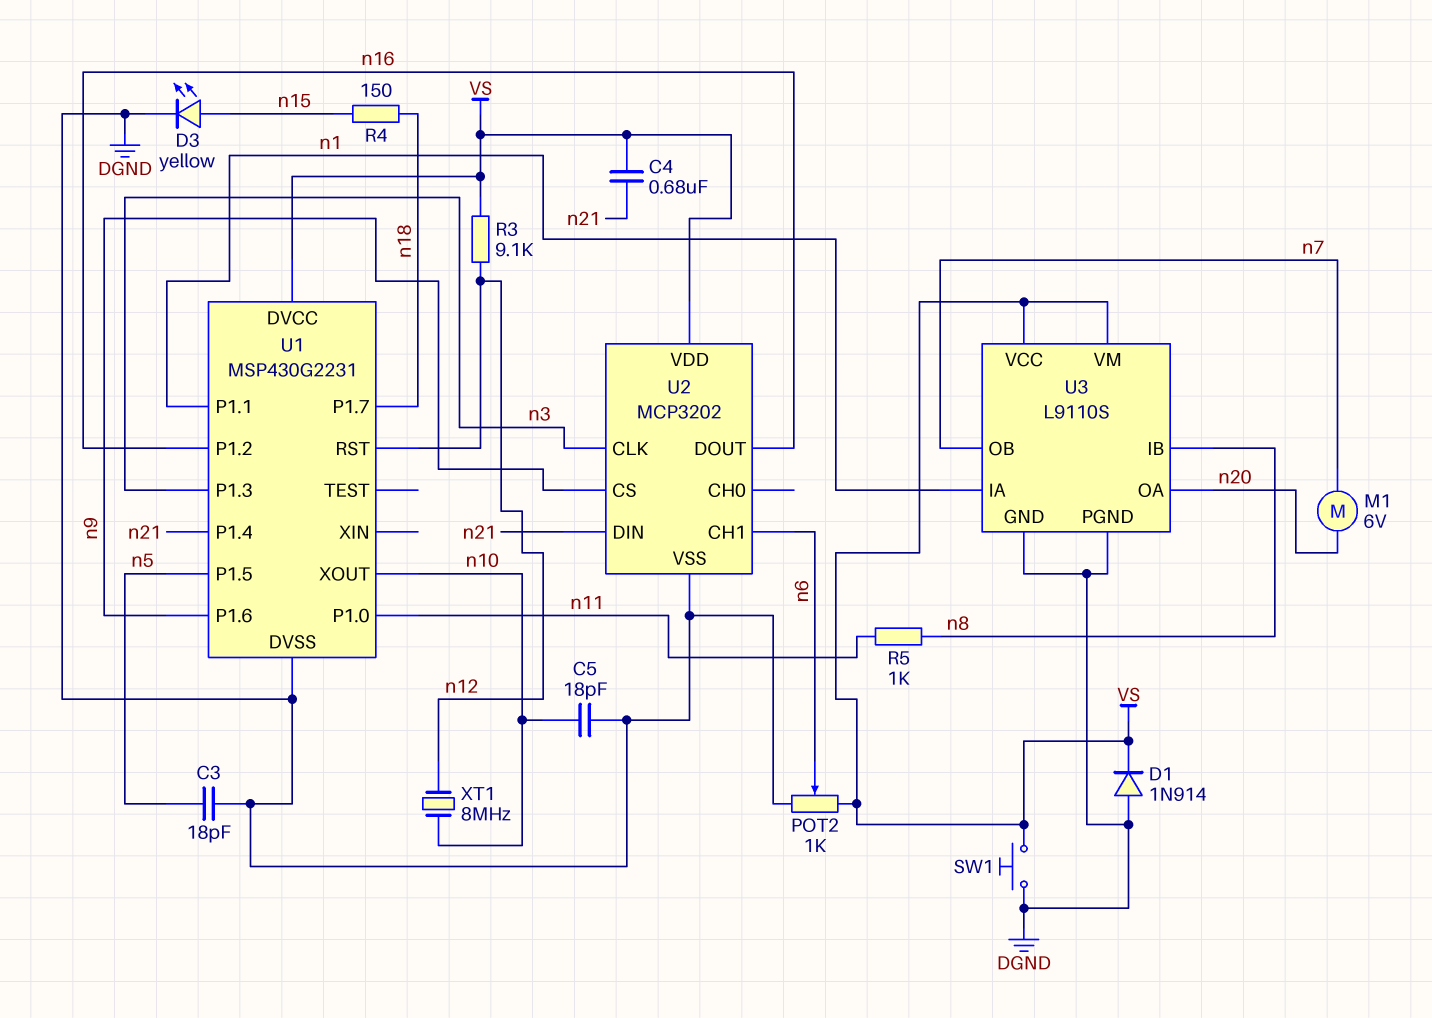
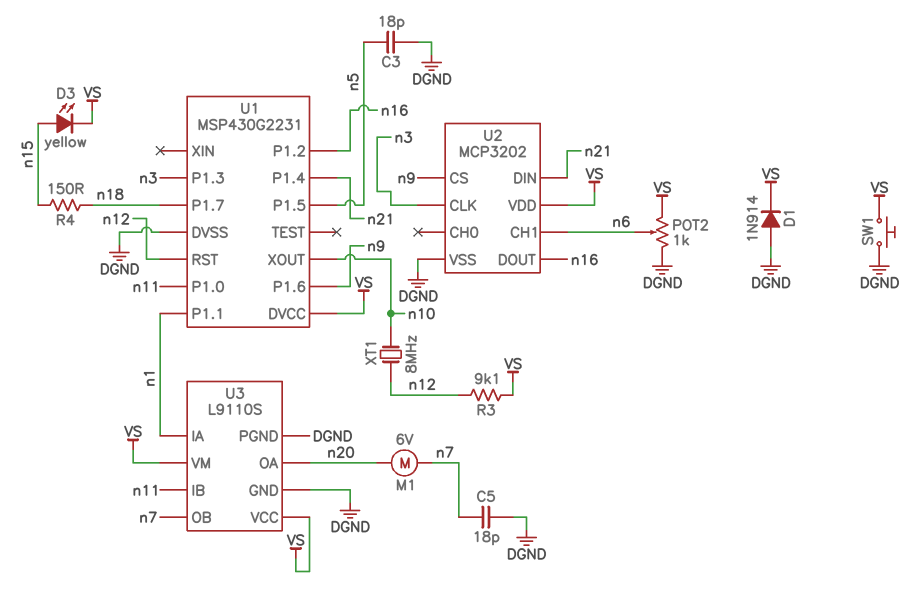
C4: 680nF (VS, n21) -> none
C5: 18pF (DGND, n10) -> 18pF (DGND, n7)
D3: LED yellow (A n15, K DGND) -> LED yellow (A n15, K VS)
R5: 1k (n8, n11) -> none
U3 pin IB: n8 -> n11

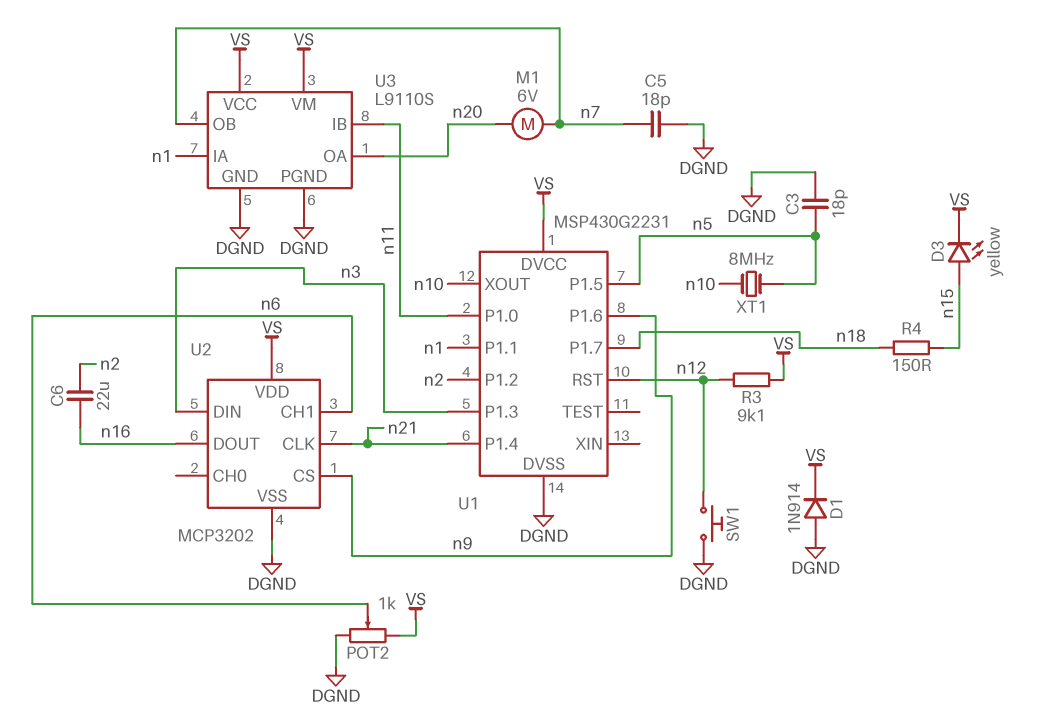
C6: none -> 22uF (n2, n16)
SW1: button (DGND, VS) -> button (DGND, n12)
U1 pin P1.2: n16 -> n2
U2 pin CLK: n3 -> n21
U2 pin DIN: n21 -> n3
XT1: 8MHz (n10, n12) -> 8MHz (n5, n10)

